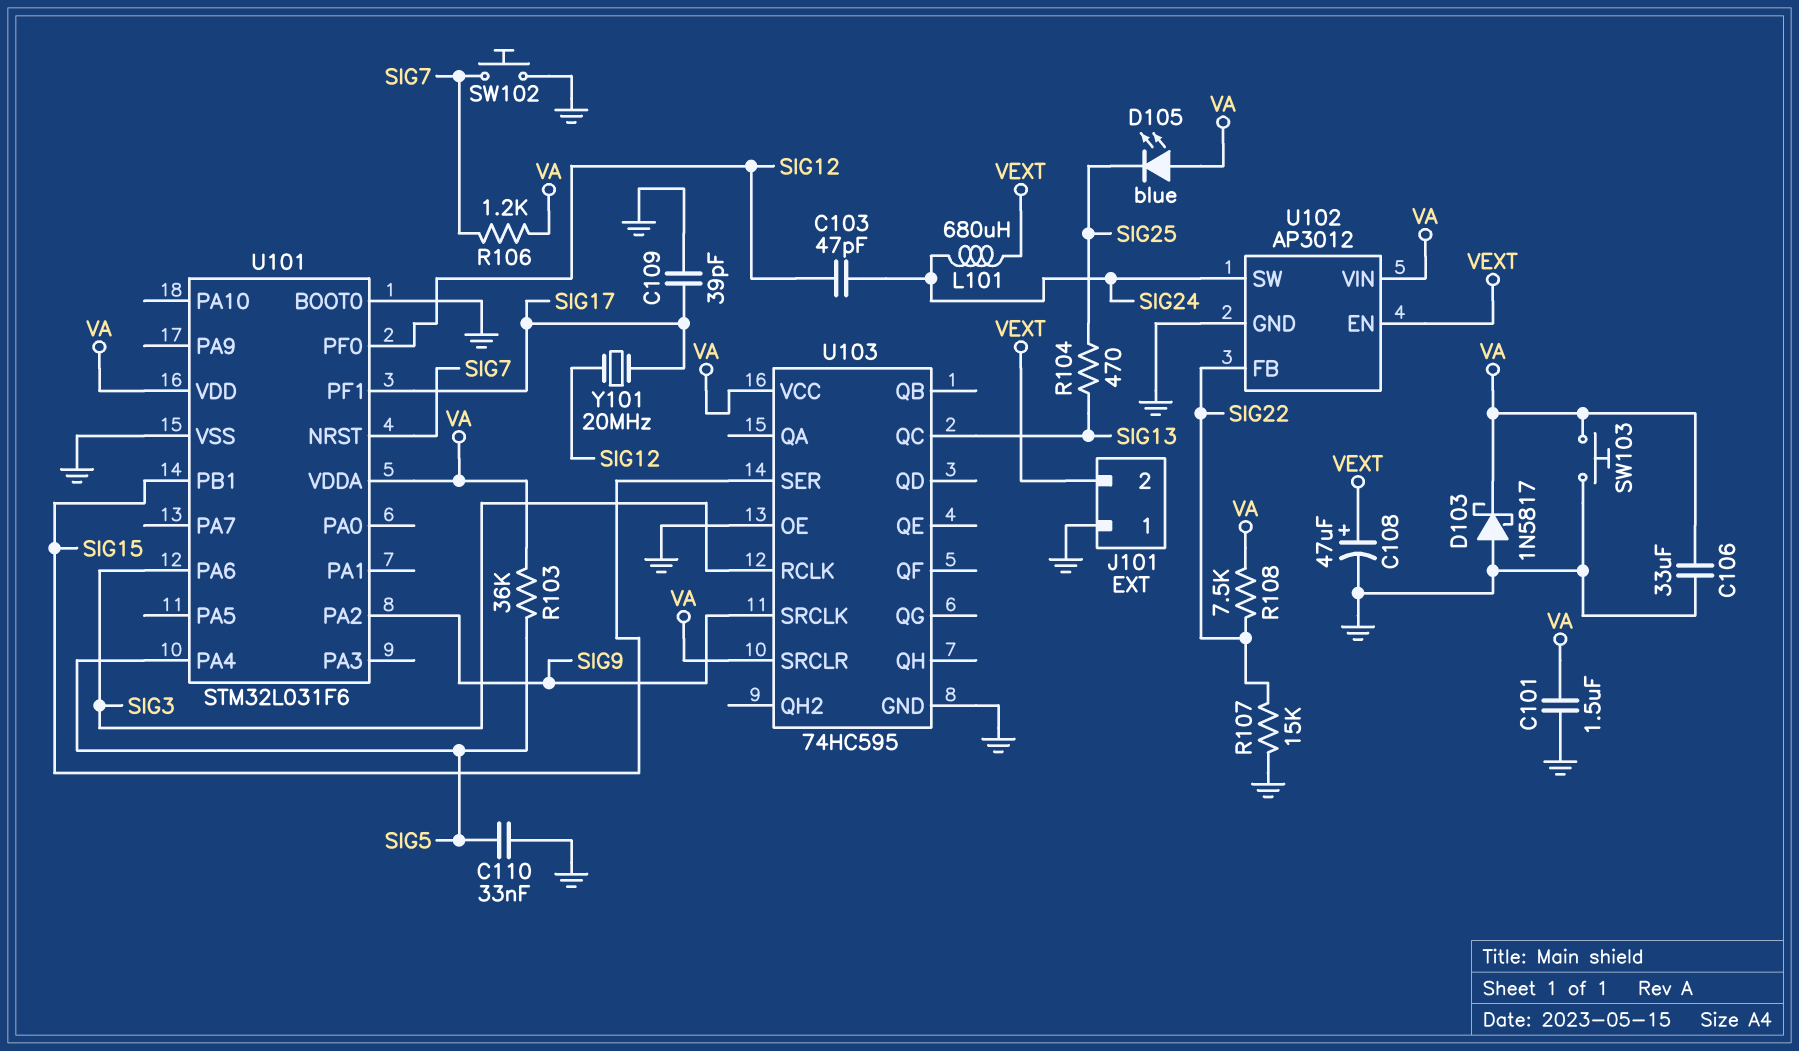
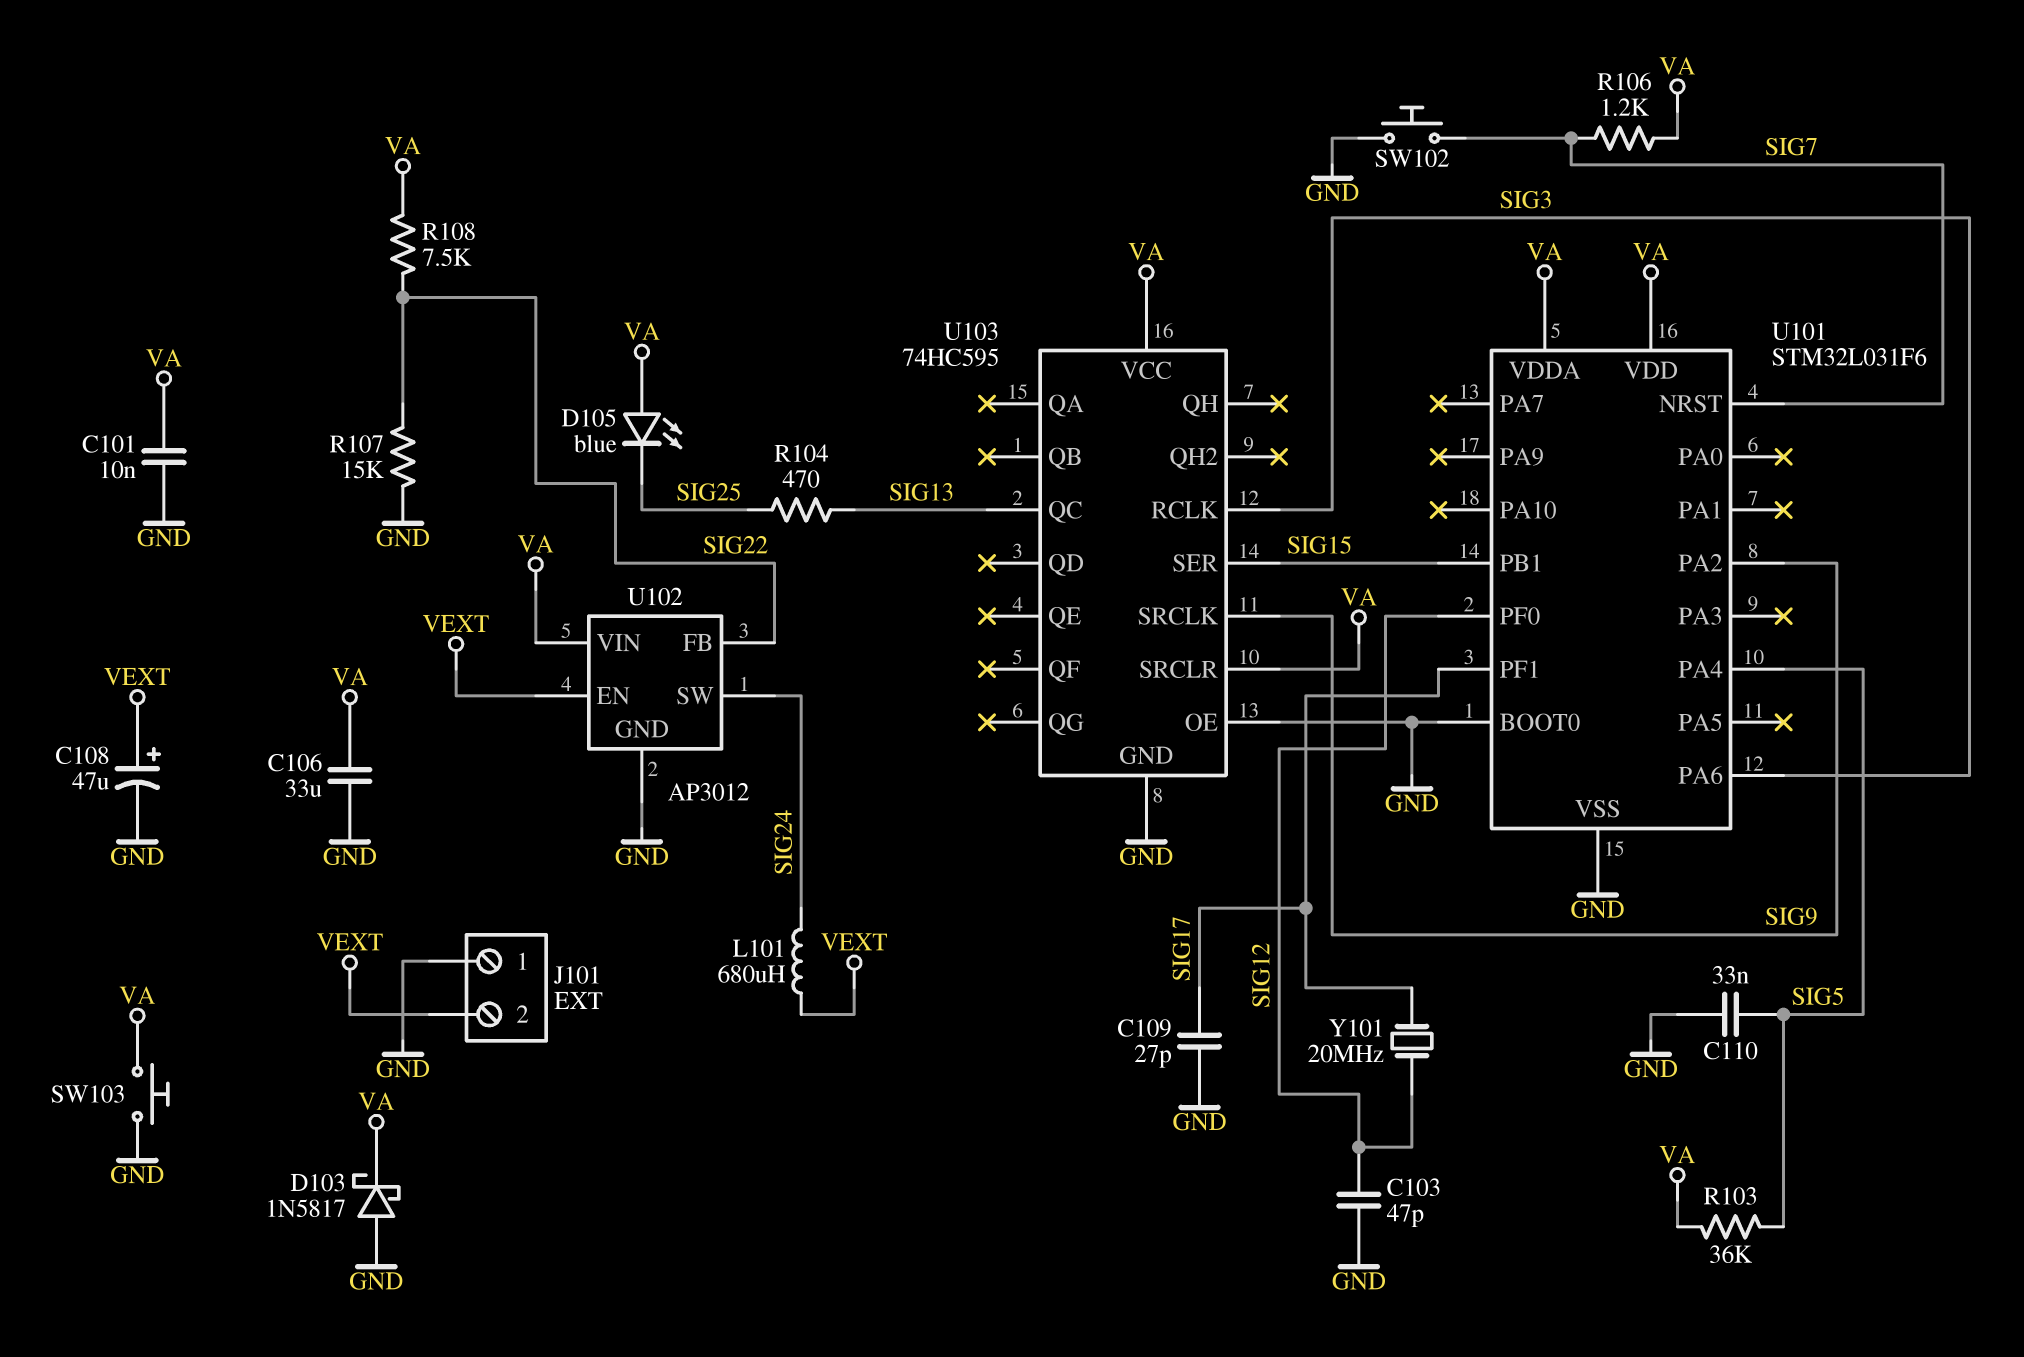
C101: 1.5uF (GND, VA) -> 10nF (GND, VA)
C103: 47pF (SIG12, SIG24) -> 47pF (GND, SIG12)
C109: 39pF (GND, SIG17) -> 27pF (GND, SIG17)

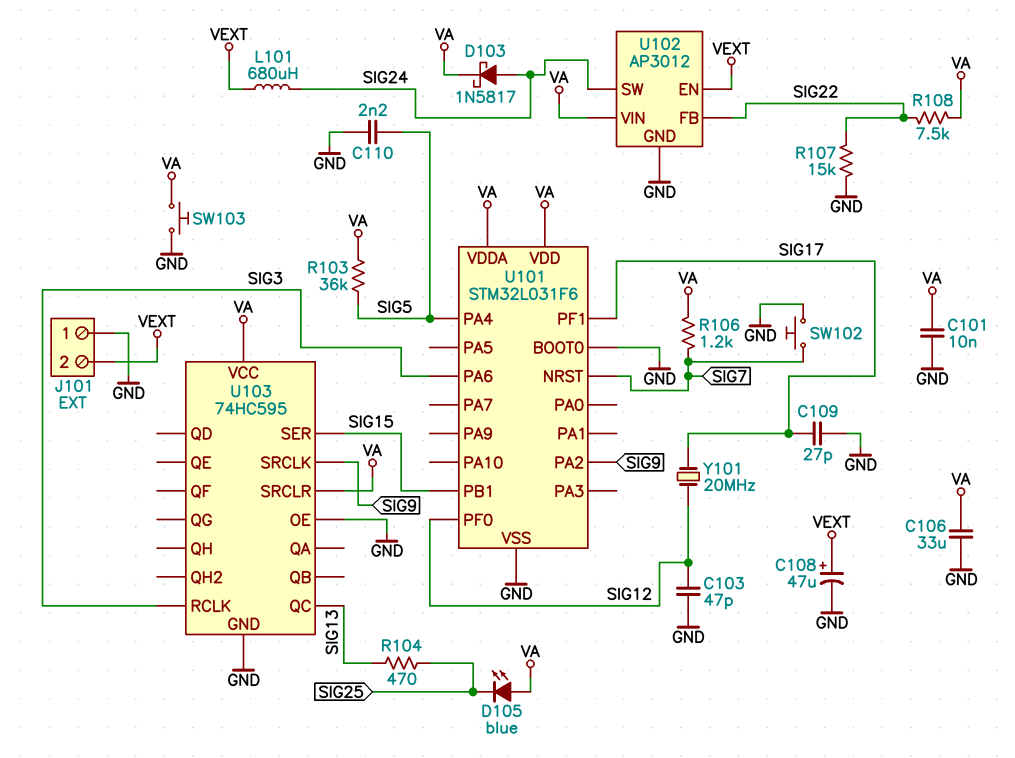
C110: 33nF (GND, SIG5) -> 2.2nF (GND, SIG5)
D103: schottky 1N5817 (A GND, K VA) -> schottky 1N5817 (A SIG24, K VA)

